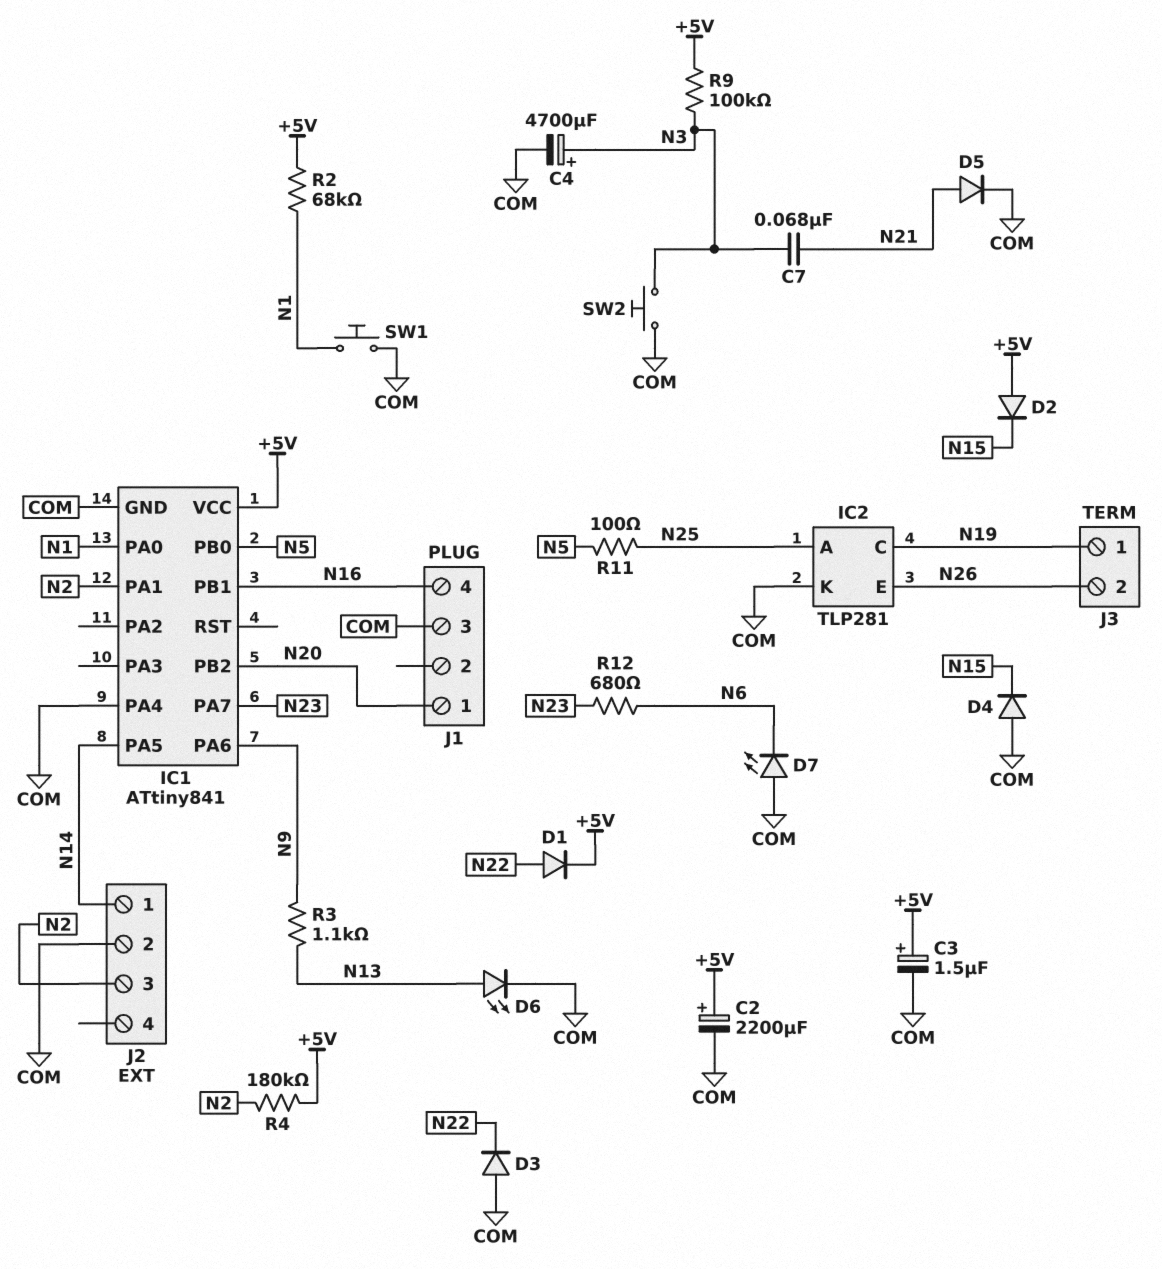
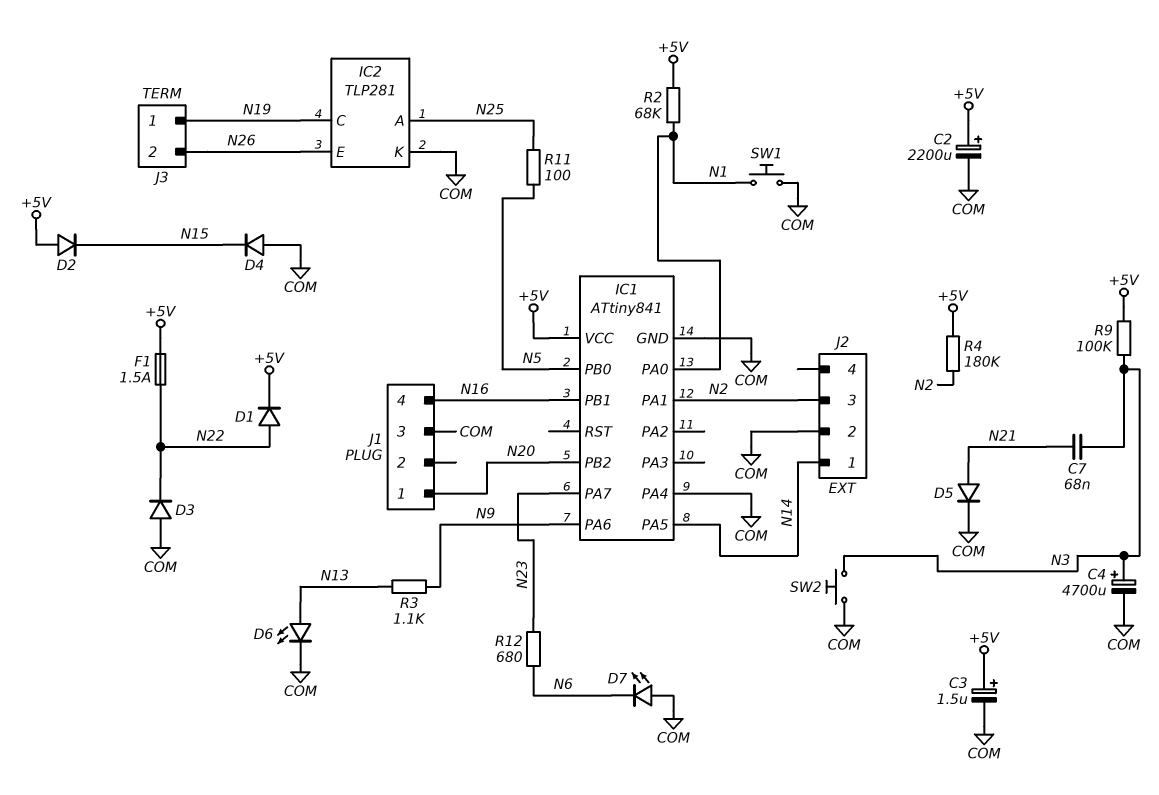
F1: none -> 1.5A (+5V, N22)

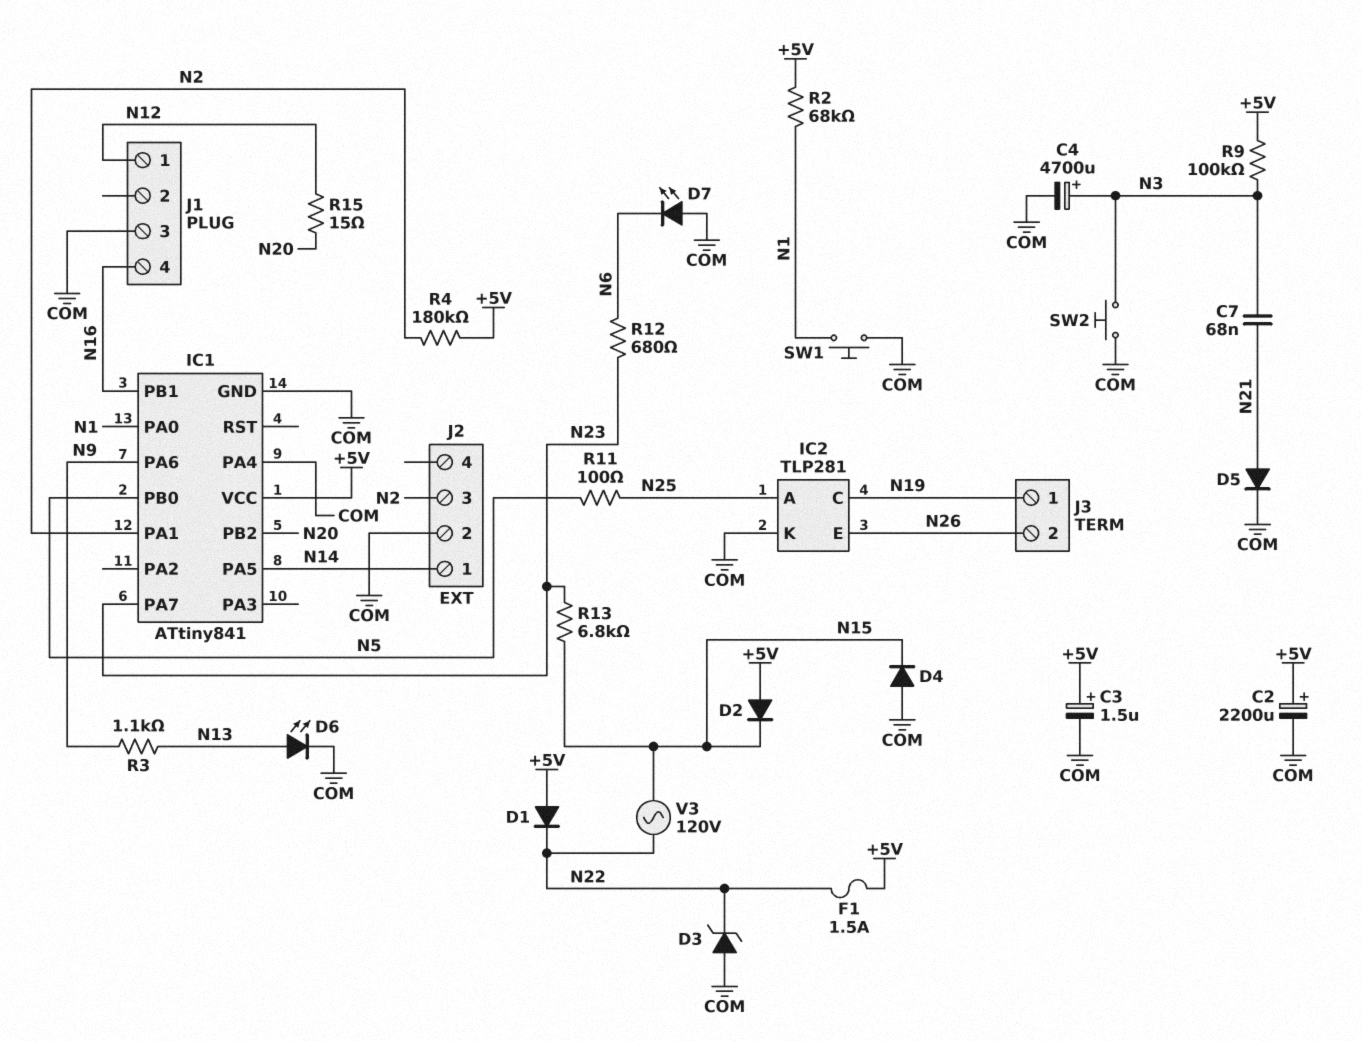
D1: diode (A N22, K +5V) -> diode (A +5V, K N22)
D3: diode (A COM, K N22) -> zener (A COM, K N22)
J1 pin 1: N20 -> N12
R13: none -> 6.8k (N15, N23)
R15: none -> 15 (N12, N20)
V3: none -> AC 120V (N15, N22)

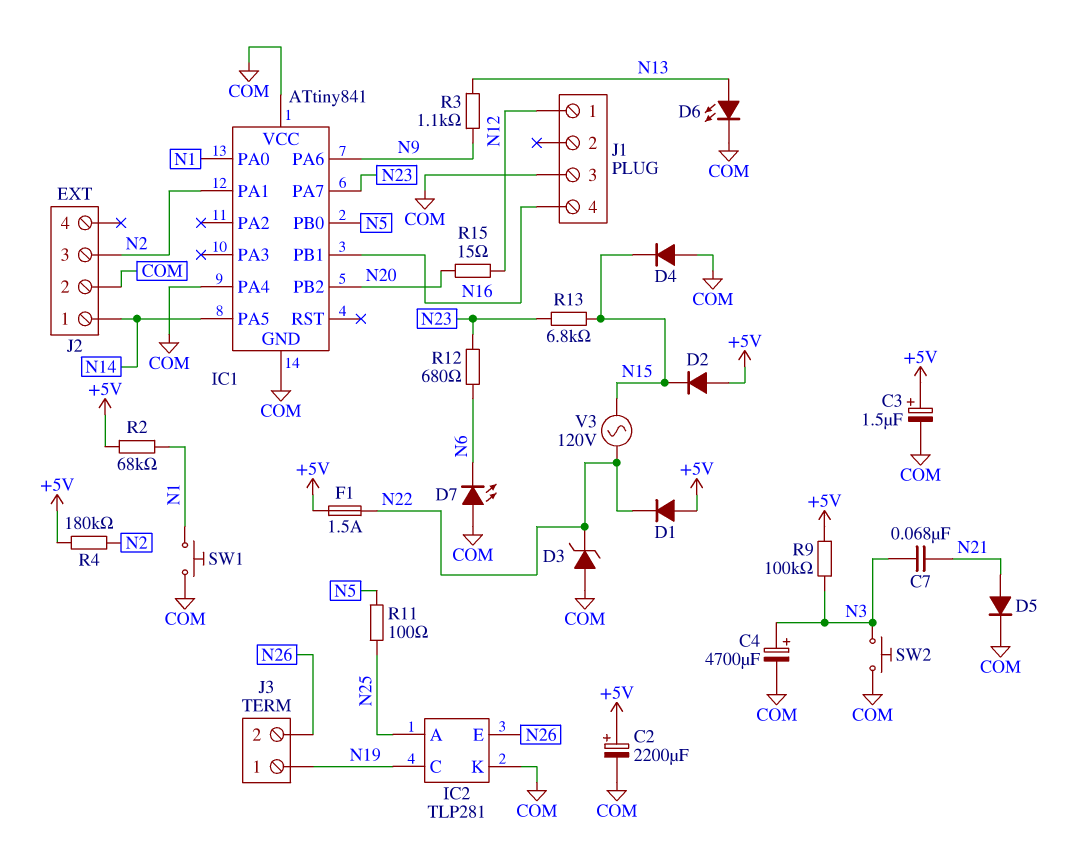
IC1 pin VCC: +5V -> COM

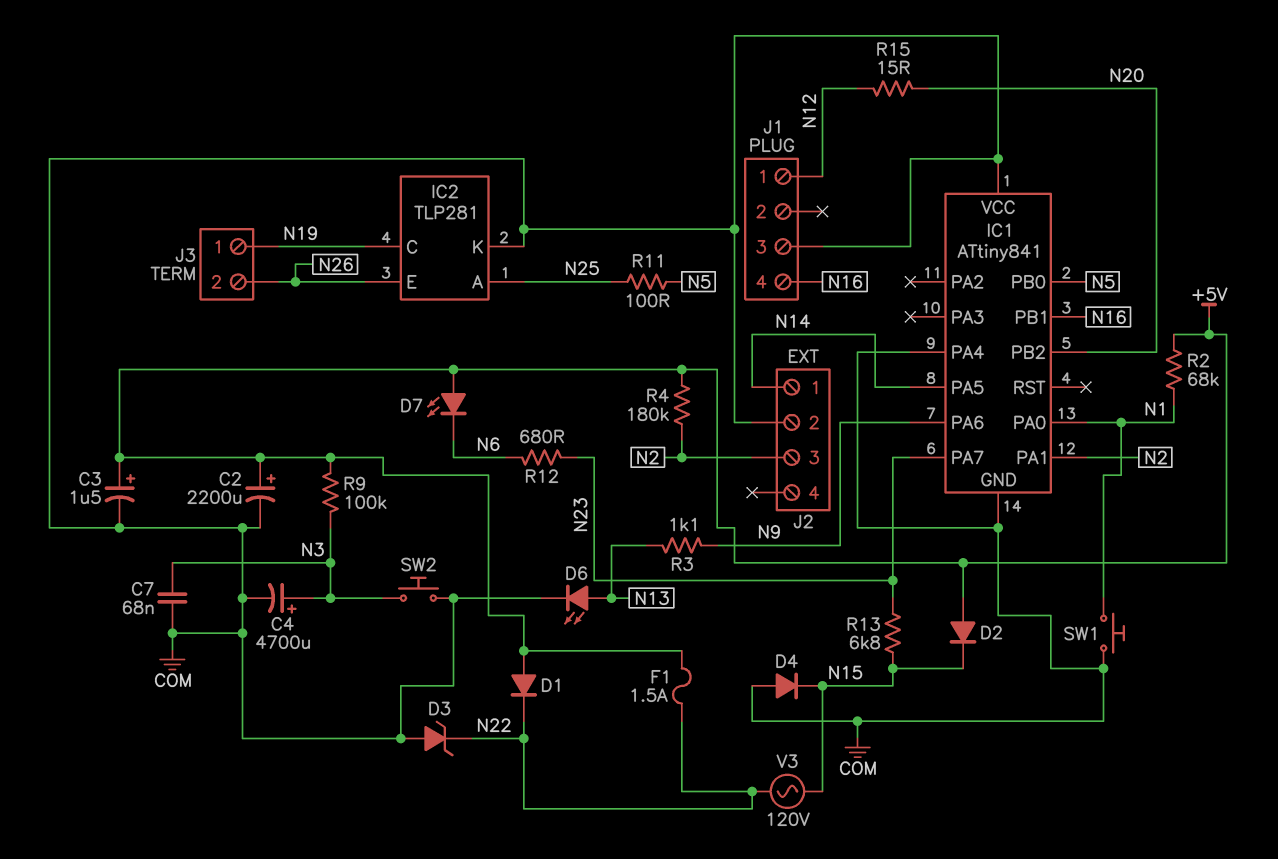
C7: 68nF (N3, N21) -> 68nF (COM, N3)
D5: diode (A N21, K COM) -> none
D7: LED (A COM, K N6) -> LED (A +5V, K N6)

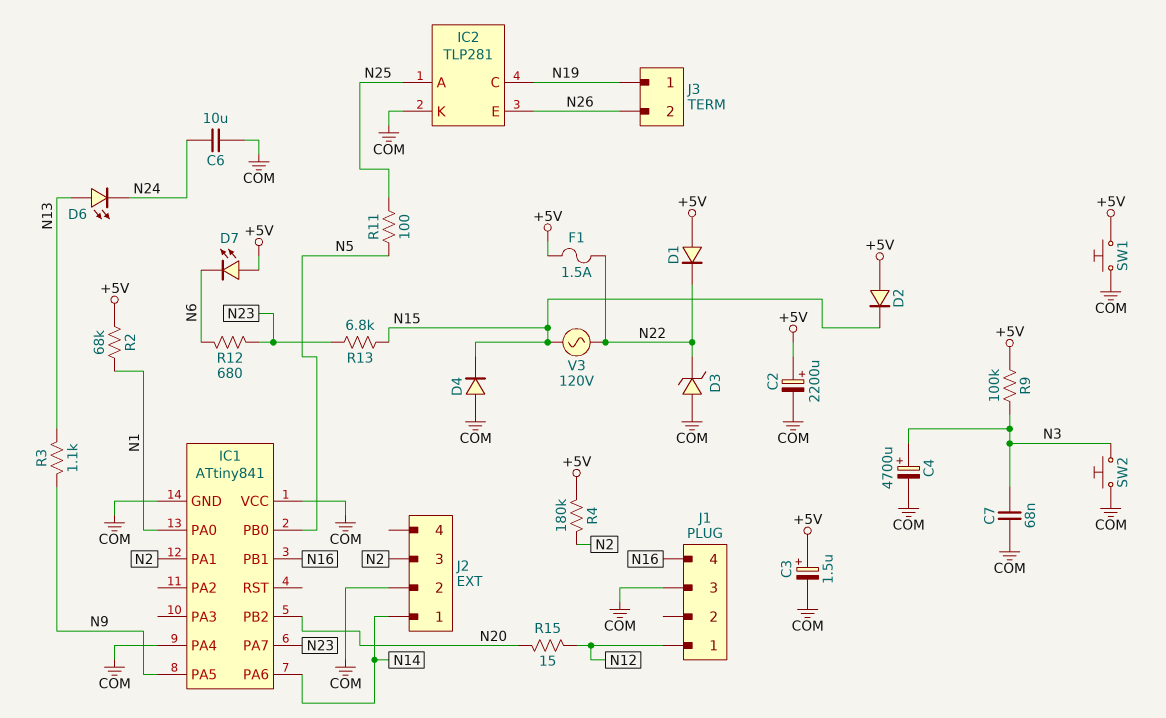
C6: none -> 10uF (COM, N24)
D6: LED (A N13, K COM) -> LED (A N13, K N24)
IC1 pin PA5: N14 -> N9
IC1 pin PA6: N9 -> N14
SW1: button (COM, N1) -> button (+5V, COM)

